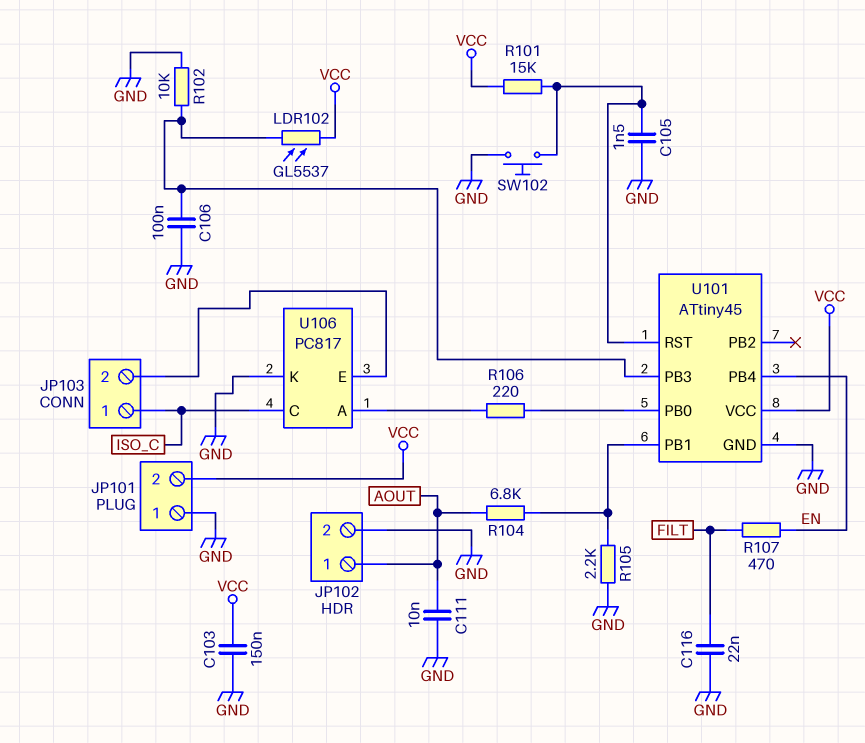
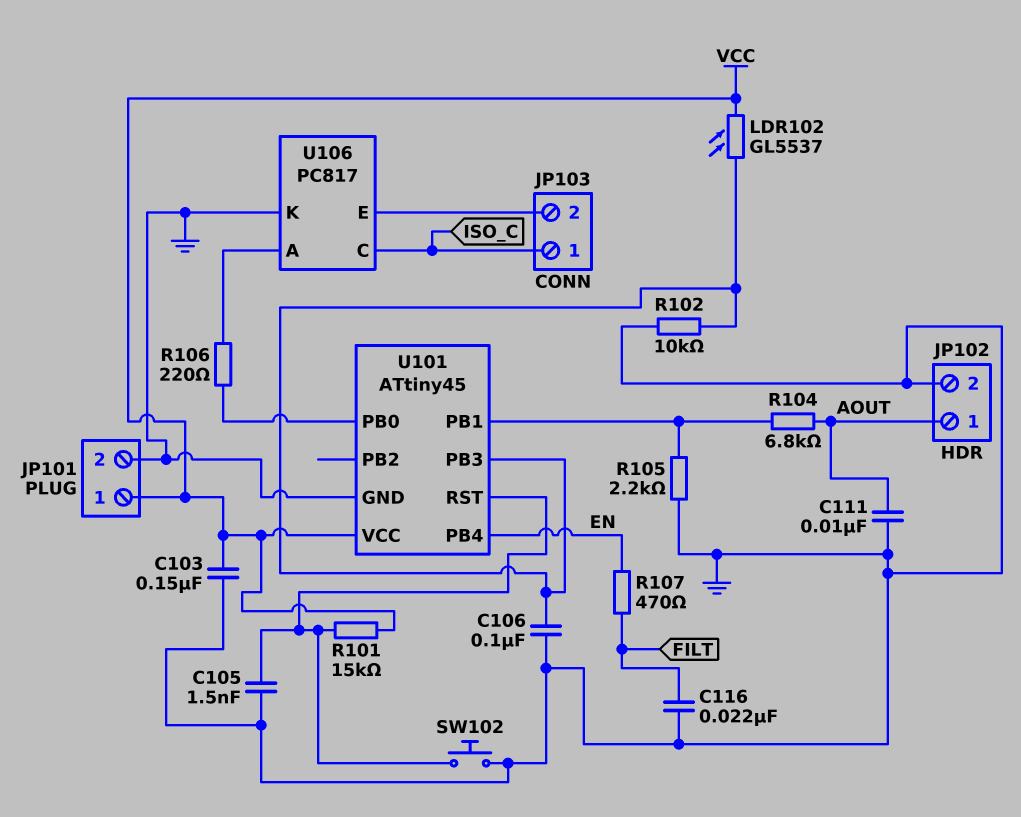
JP101 pin 1: GND -> VCC
JP101 pin 2: VCC -> GND

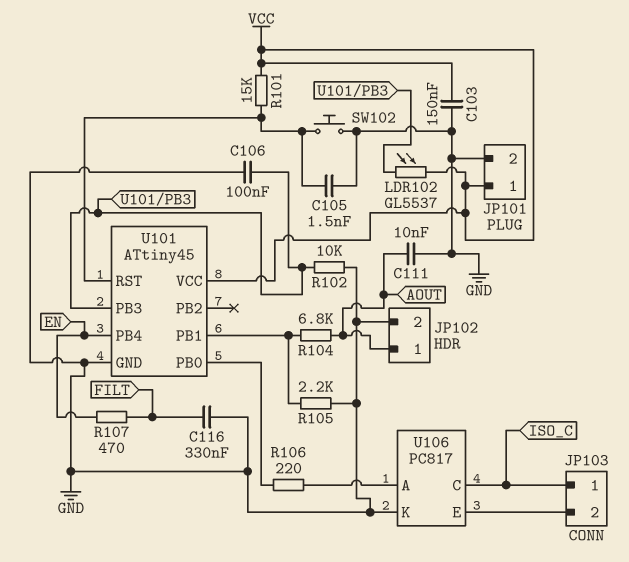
C116: 22nF (FILT, GND) -> 330nF (FILT, GND)

